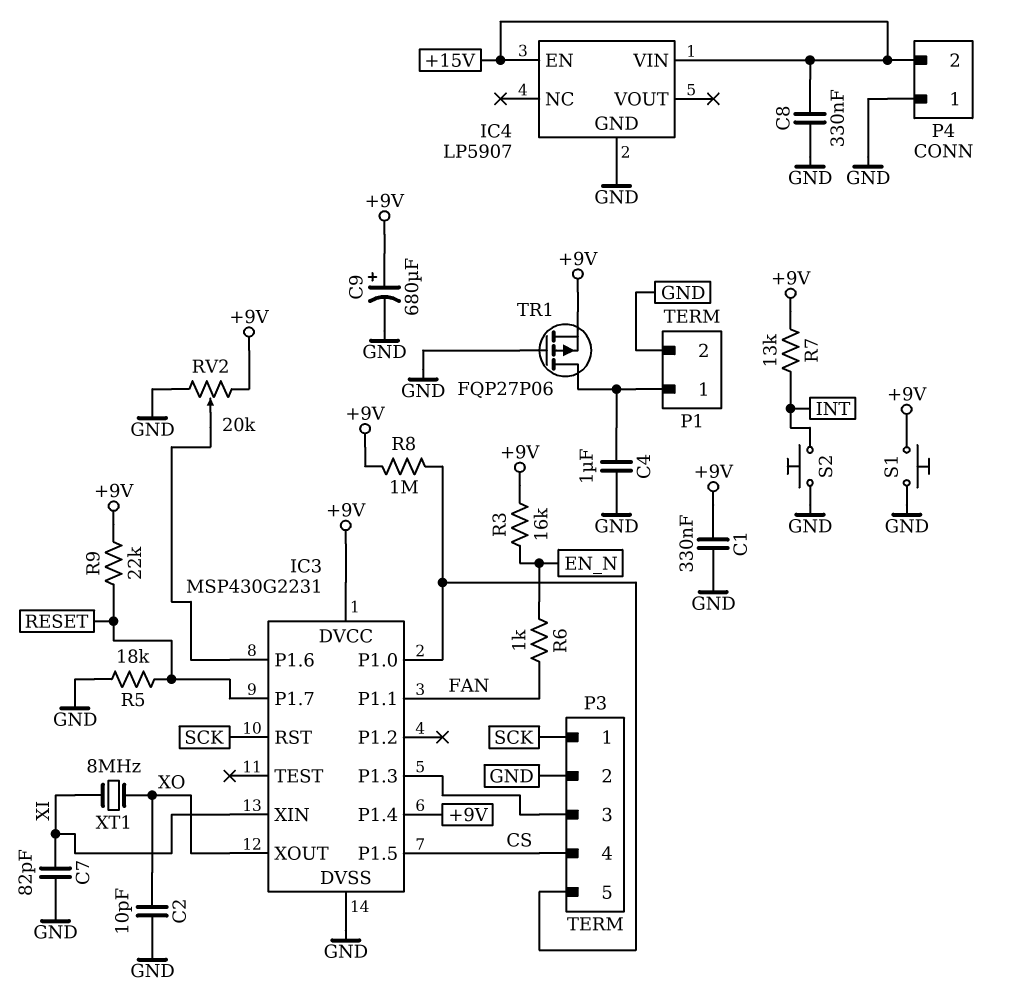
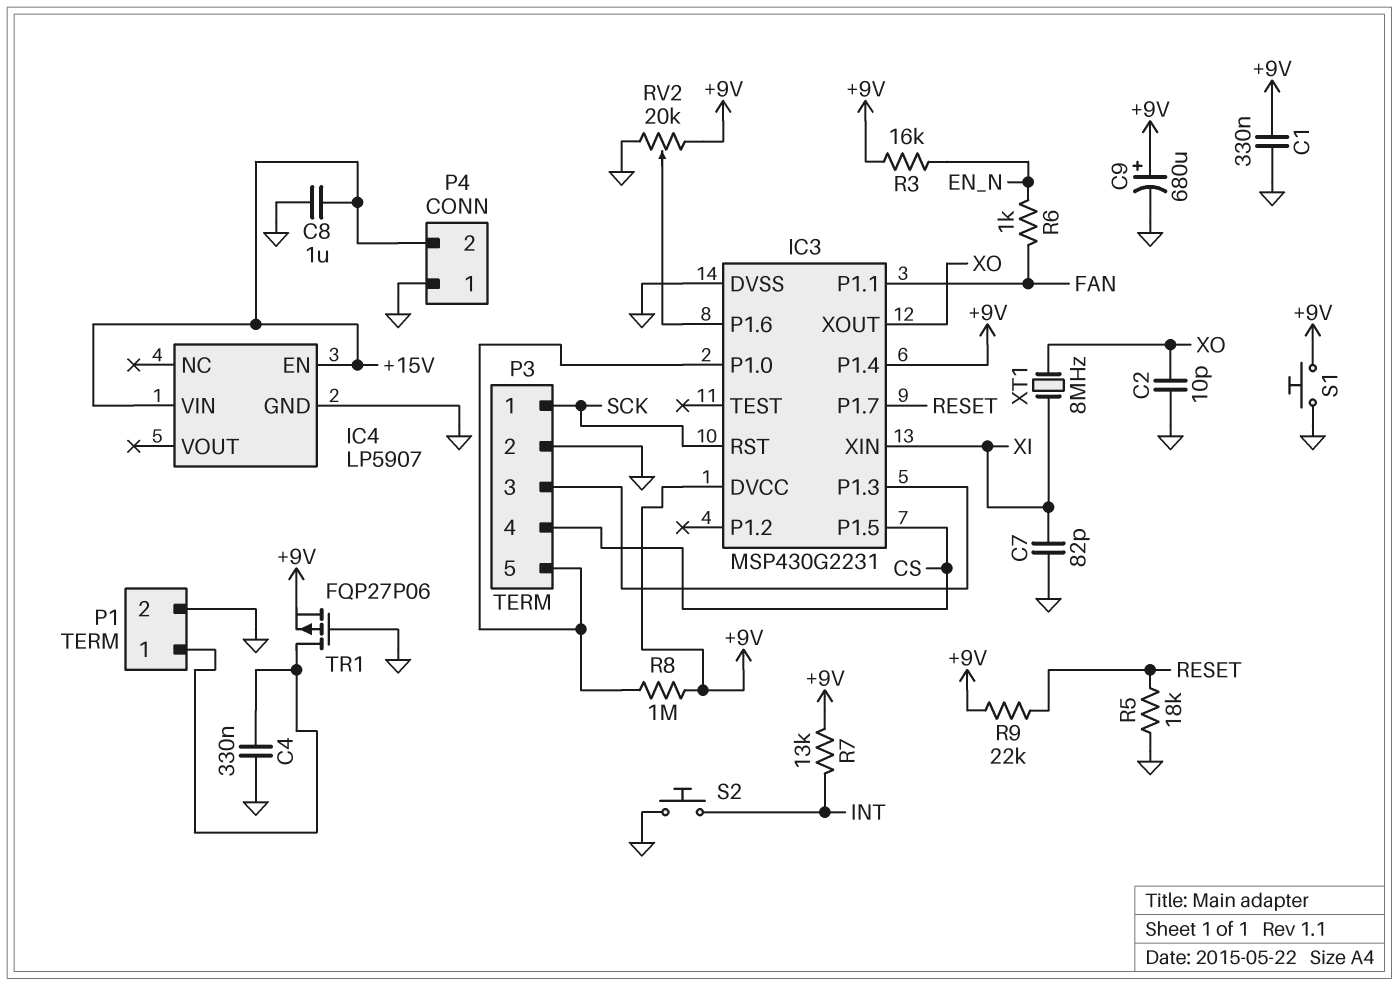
C4: 1uF (GND, P1/1) -> 330nF (GND, P1/1)
C8: 330nF (+15V, GND) -> 1uF (+15V, GND)

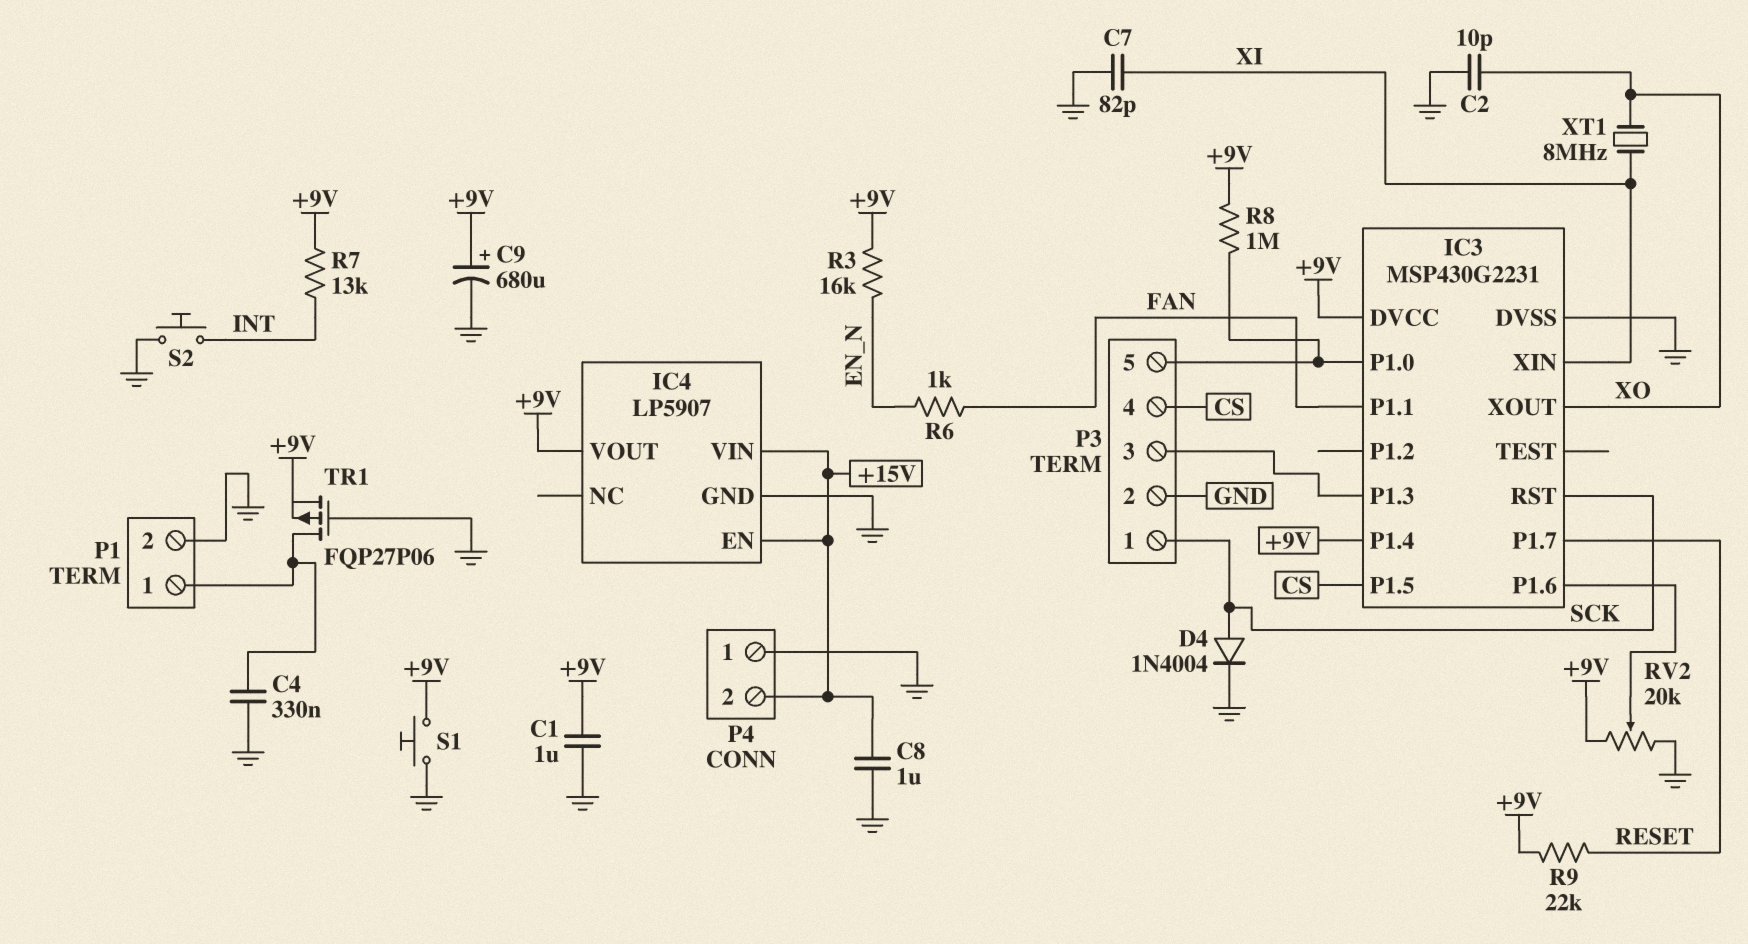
C1: 330nF (+9V, GND) -> 1uF (+9V, GND)
D4: none -> diode 1N4004 (A SCK, K GND)
IC4 pin VOUT: none -> +9V
R5: 18k (GND, RESET) -> none

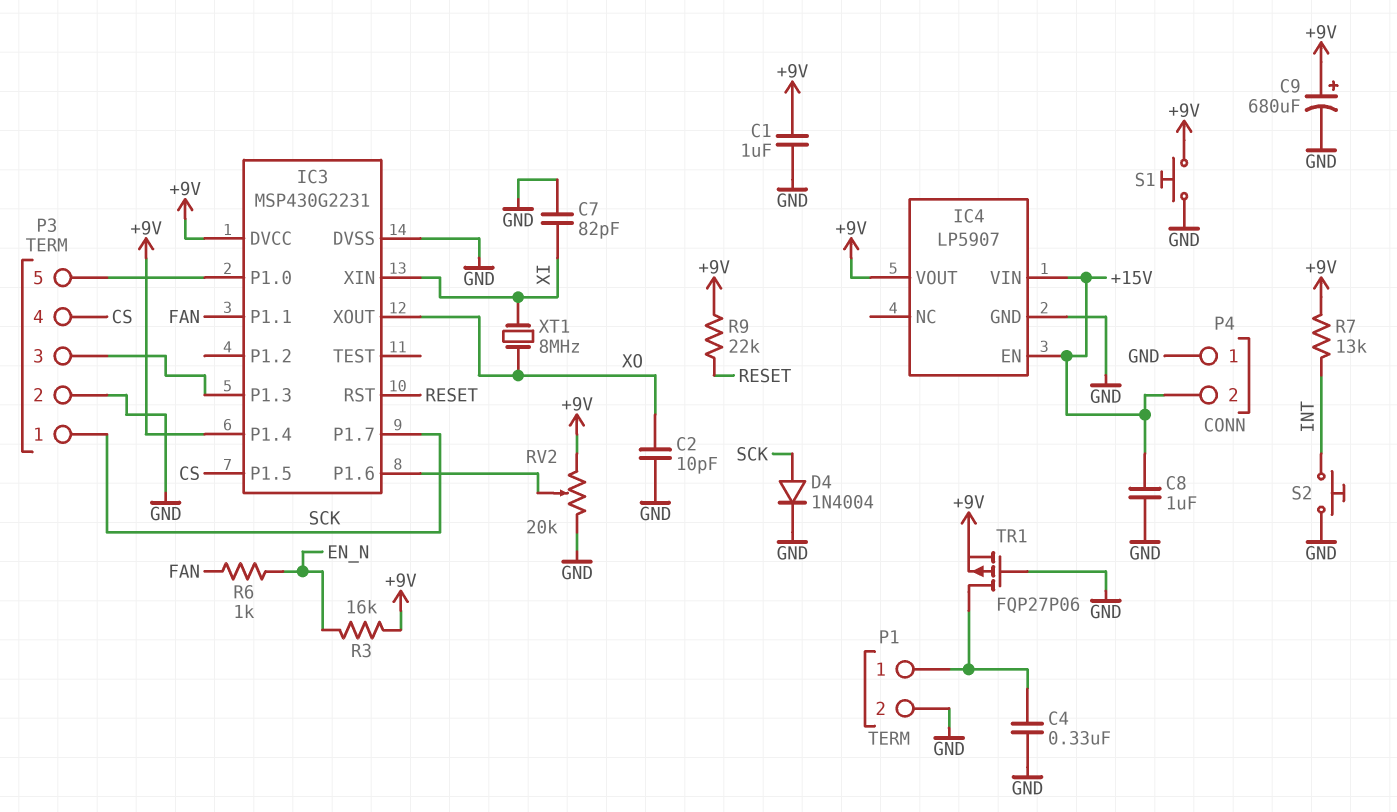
IC3 pin P1.7: RESET -> SCK
IC3 pin RST: SCK -> RESET
R8: 1M (+9V, IC3/P1.0) -> none

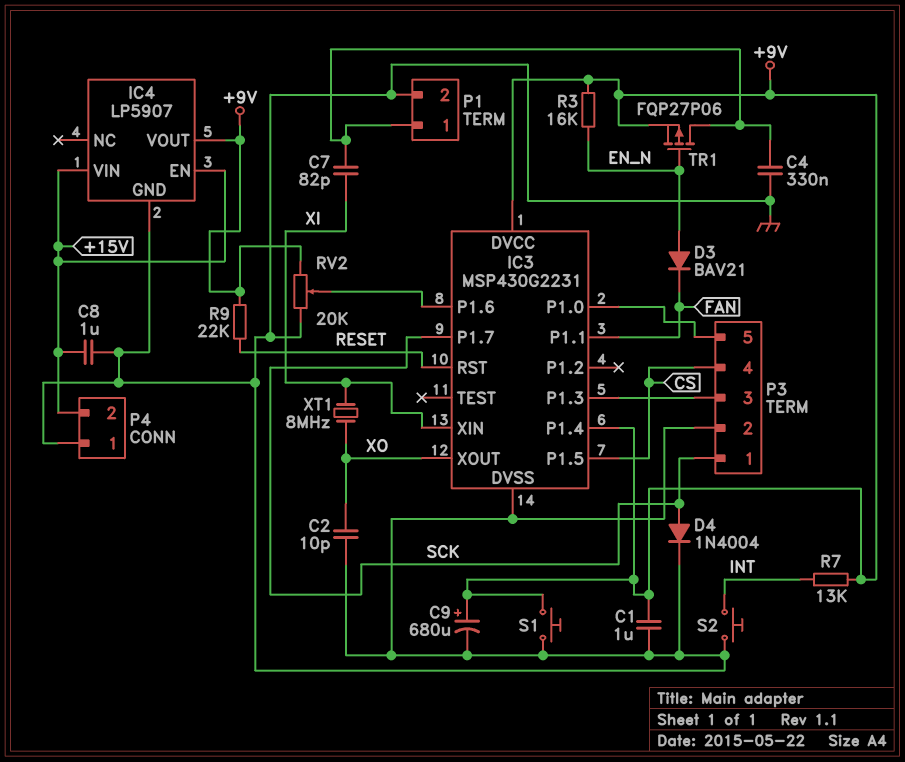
C7: 82pF (GND, XI) -> 82pF (P1/1, XI)
D3: none -> diode BAV21 (A EN_N, K FAN)
R6: 1k (EN_N, FAN) -> none
TR1: PMOS FQP27P06 (G GND, D P1/1, S +9V) -> PMOS FQP27P06 (G EN_N, D P1/1, S +9V)

